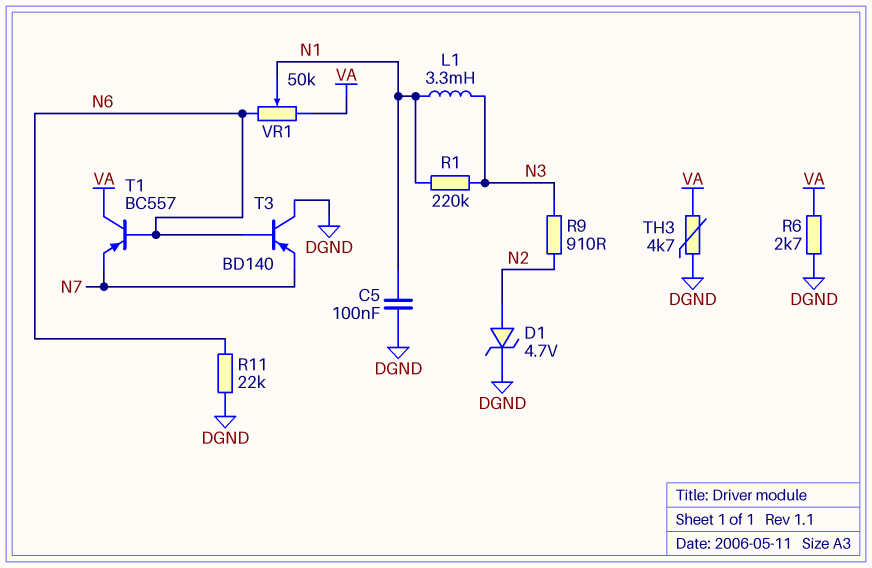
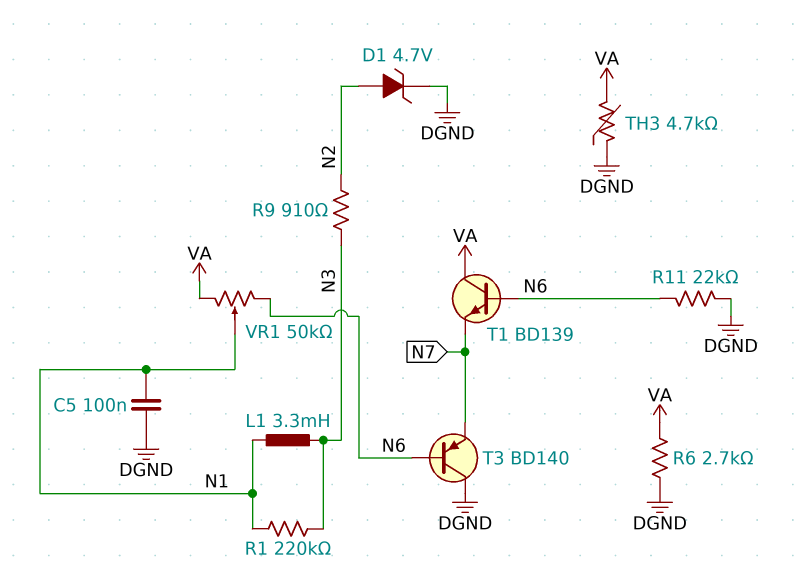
T1: PNP BC557 (B N6, C VA, E N7) -> NPN BD139 (B N6, C VA, E N7)

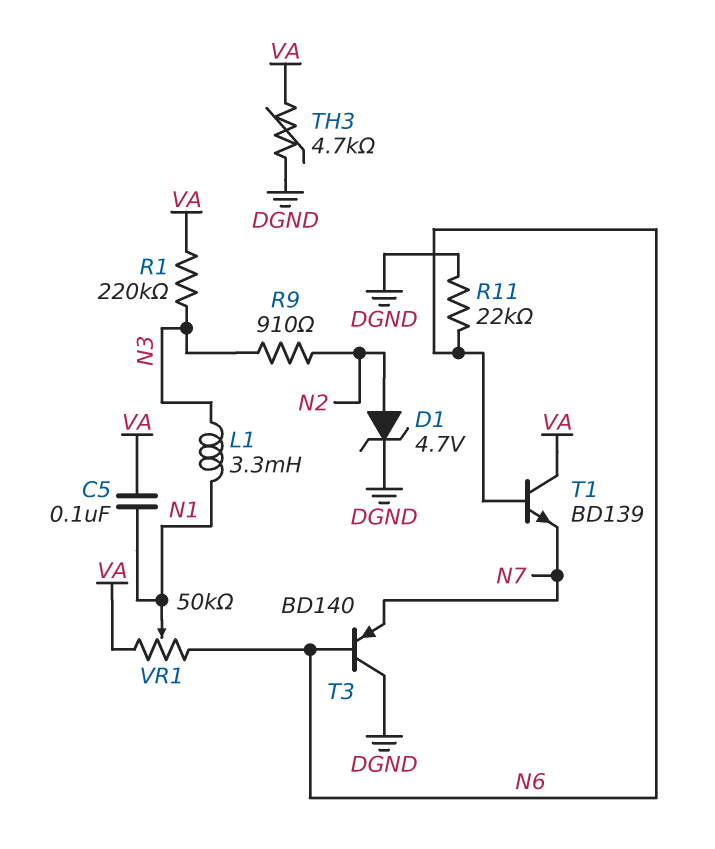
C5: 100nF (DGND, N1) -> 100nF (N1, VA)
R1: 220k (N1, N3) -> 220k (N3, VA)
R6: 2.7k (DGND, VA) -> none

